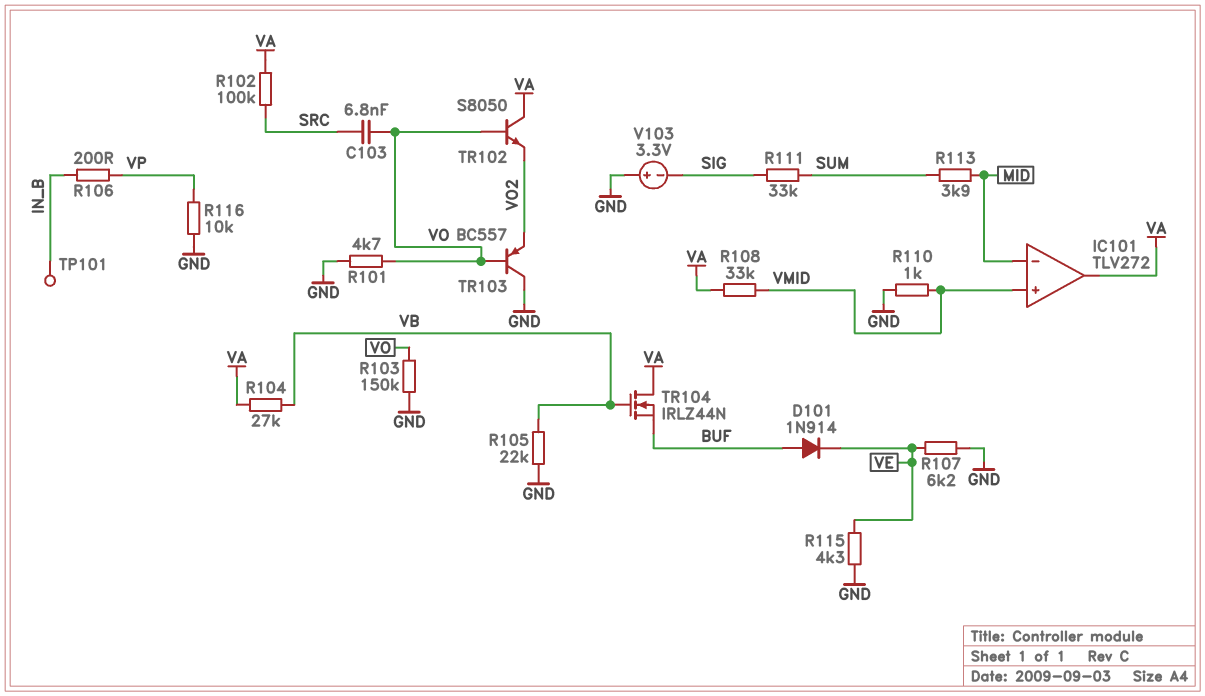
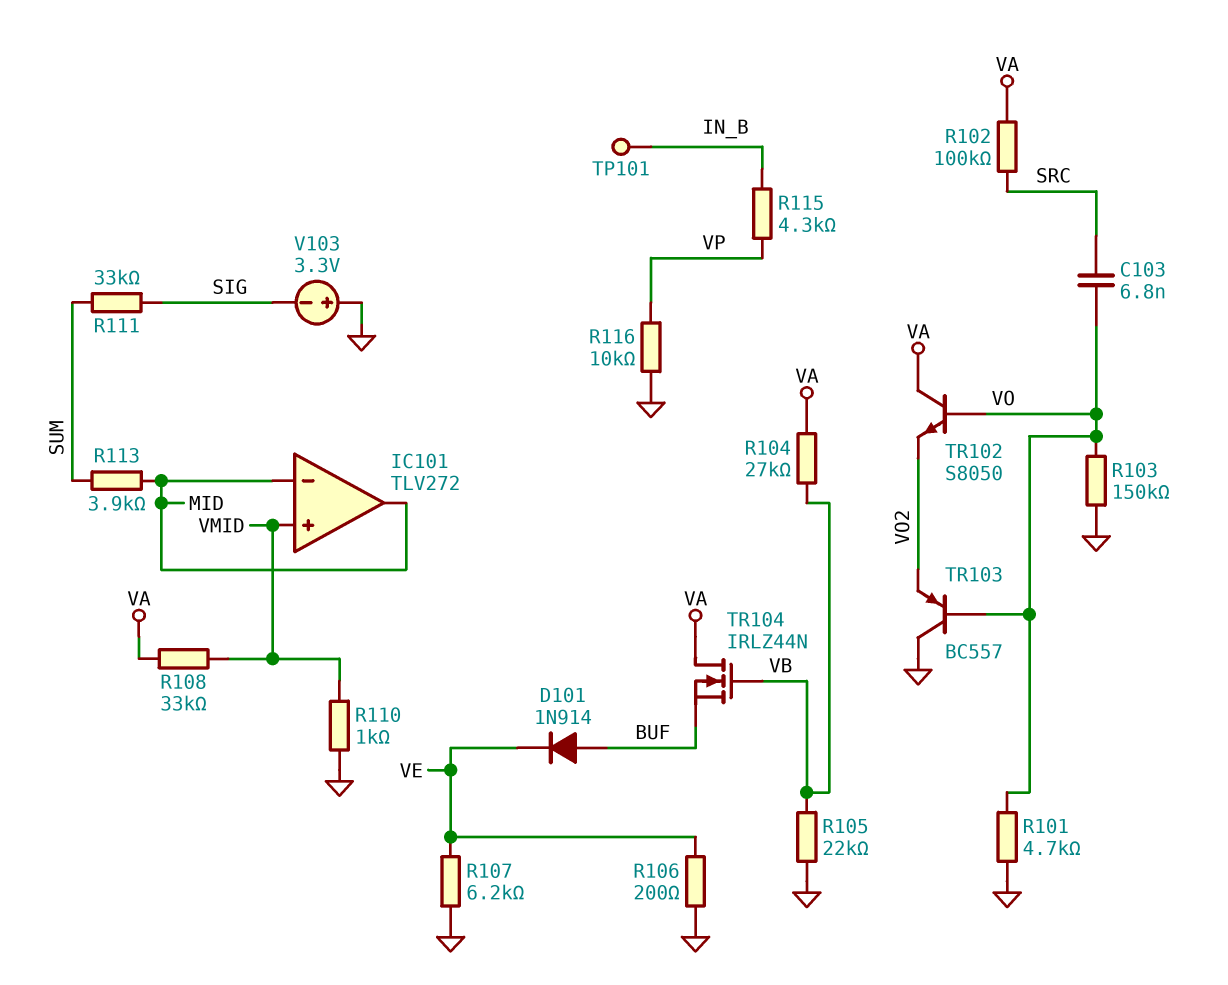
IC101 pin out: VA -> MID
R106: 200 (IN_B, VP) -> 200 (GND, VE)
R115: 4.3k (GND, VE) -> 4.3k (IN_B, VP)

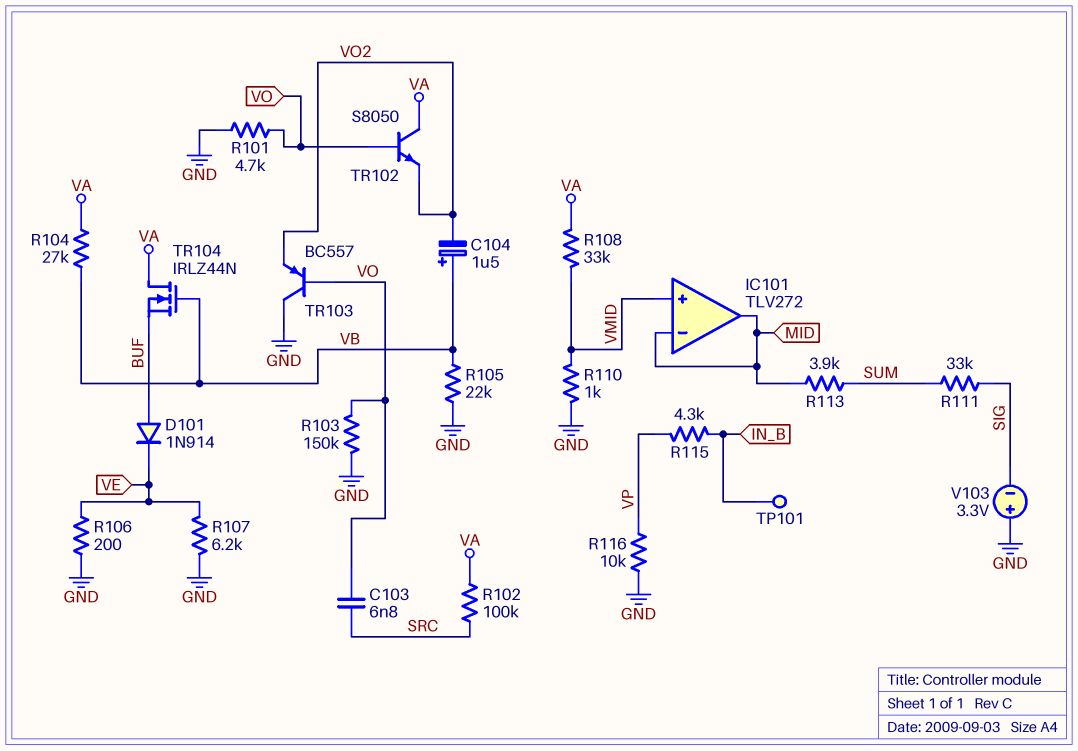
C104: none -> 1.5uF (plus VB, minus VO2)

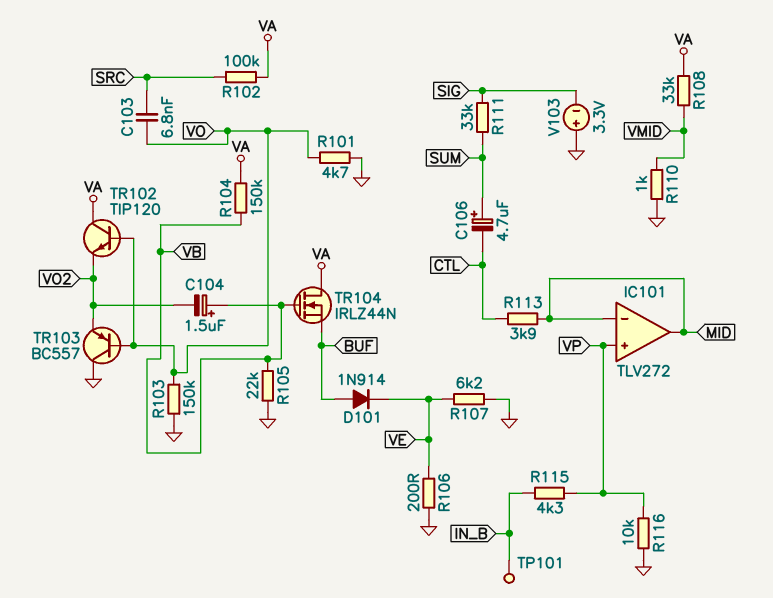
C106: none -> 4.7uF (plus SUM, minus CTL)
IC101 pin in+: VMID -> VP
R104: 27k (VA, VB) -> 150k (VA, VB)
R113: 3.9k (MID, SUM) -> 3.9k (CTL, MID)
TR102: NPN S8050 (B VO, C VA, E VO2) -> NPN TIP120 (B VO, C VA, E VO2)

